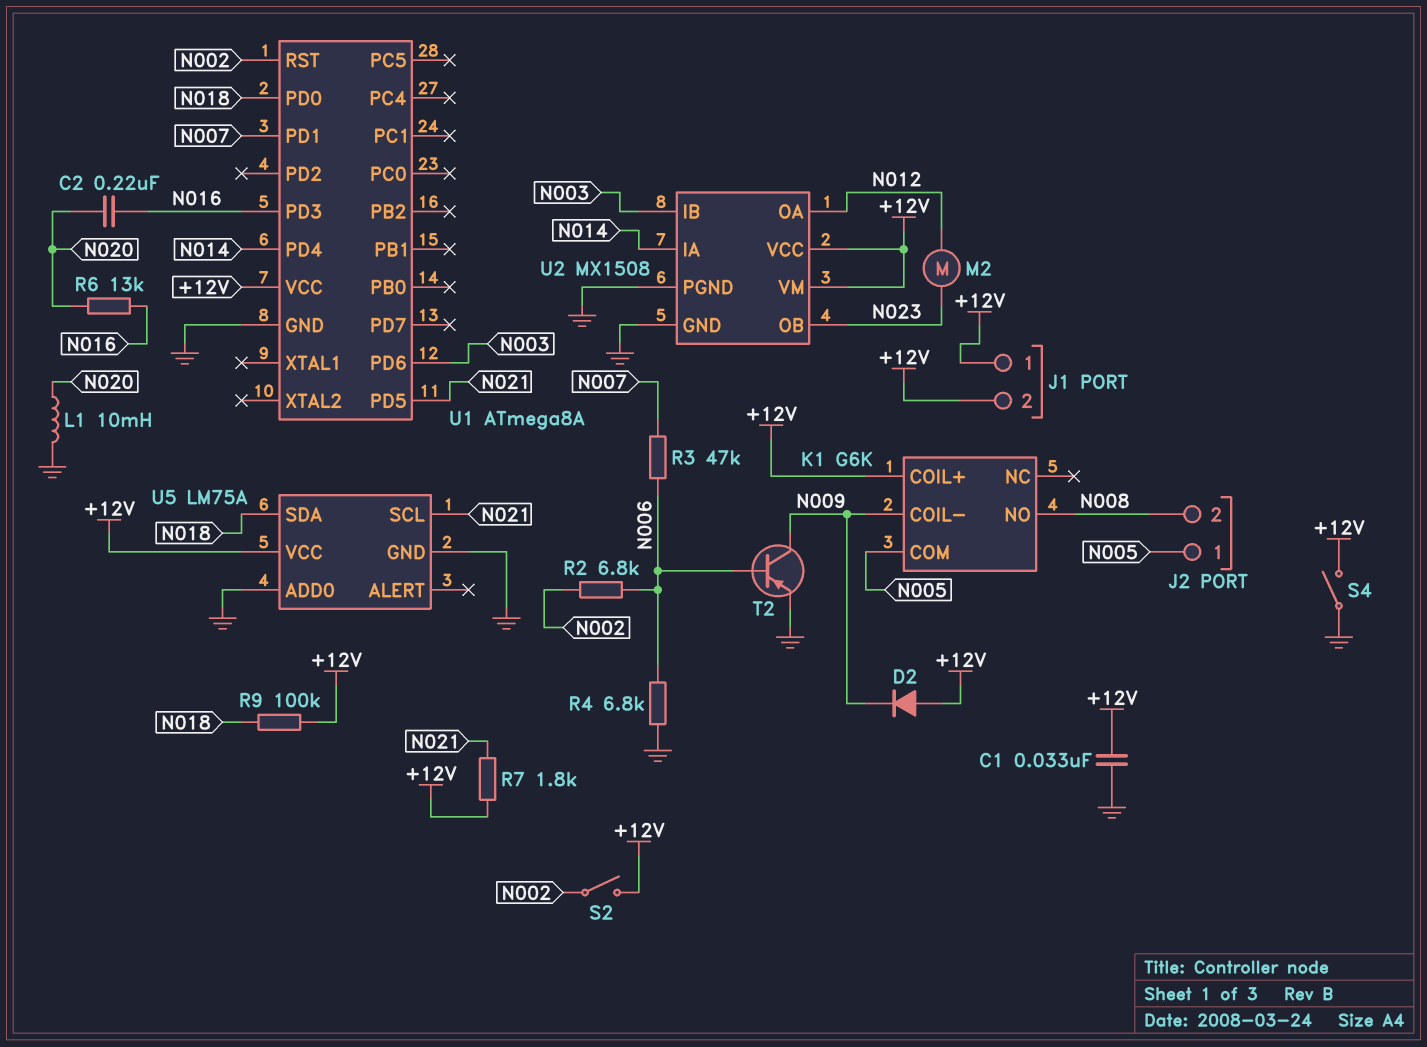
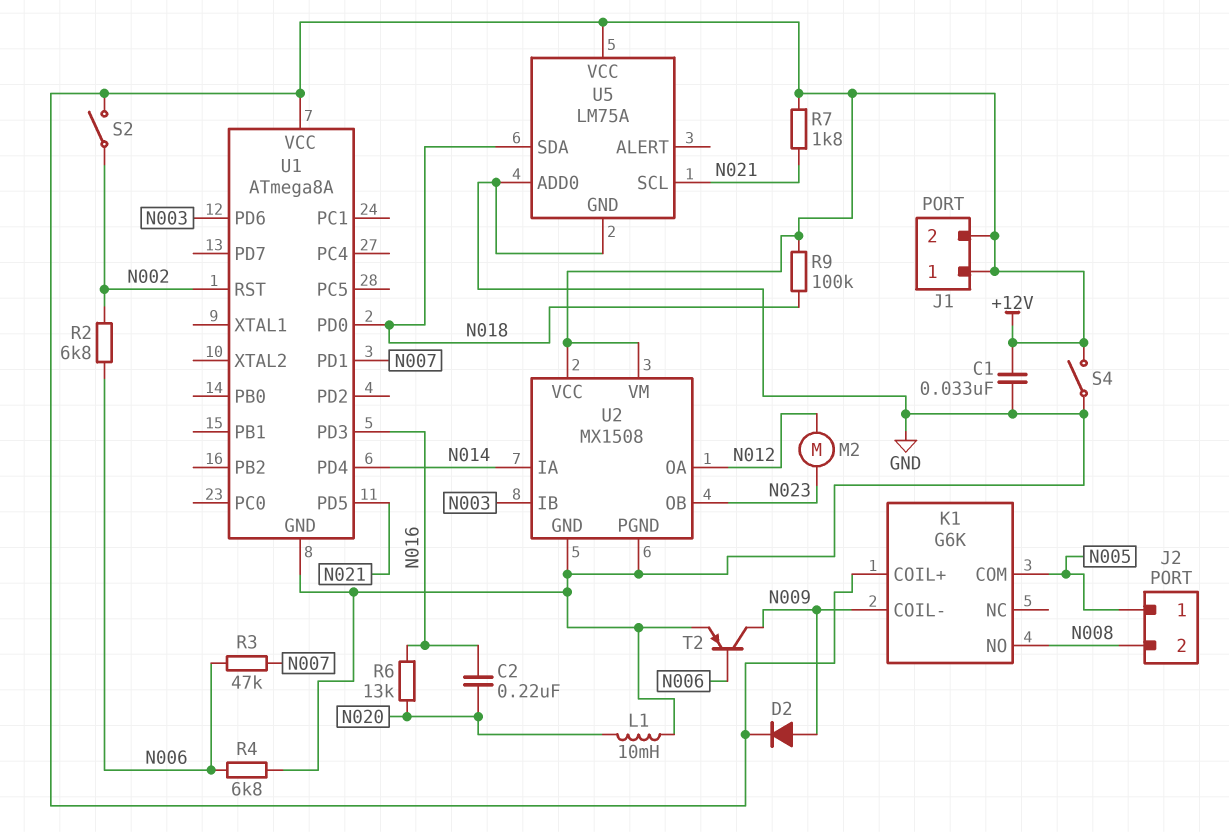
D2: diode (A +12V, K N009) -> diode (A N009, K +12V)

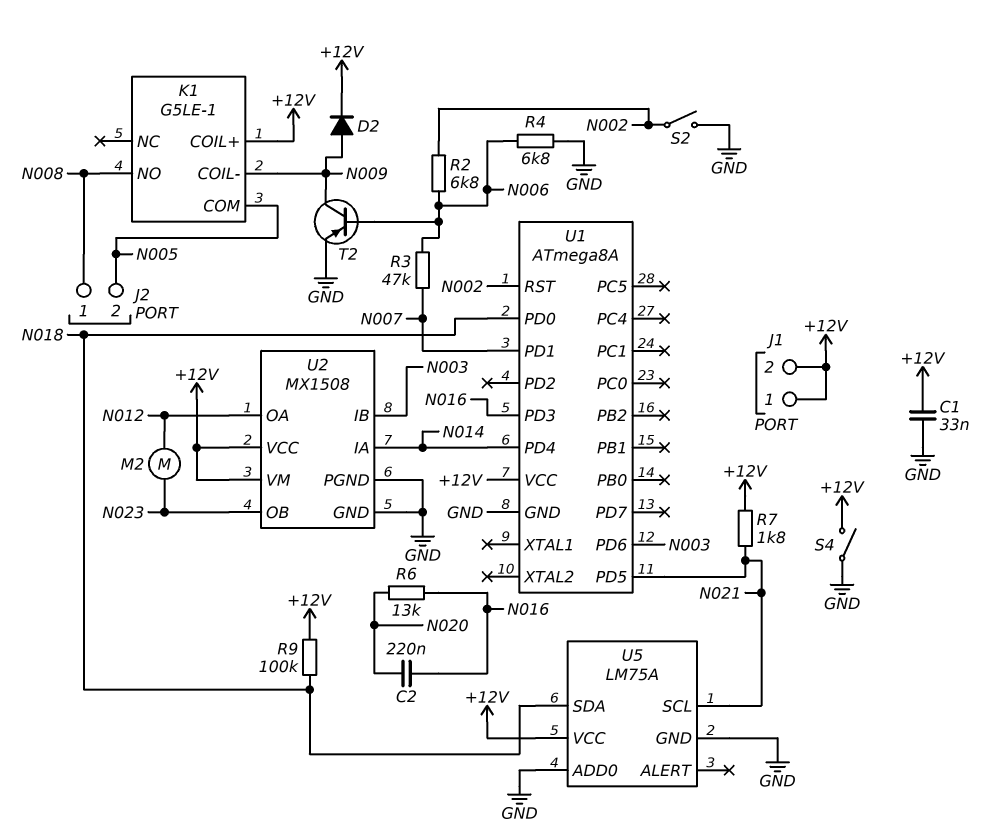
J2 pin 1: N005 -> N008
J2 pin 2: N008 -> N005
K1: G6K -> G5LE-1
L1: 10mH (GND, N020) -> none
S2: switch (+12V, N002) -> switch (GND, N002)

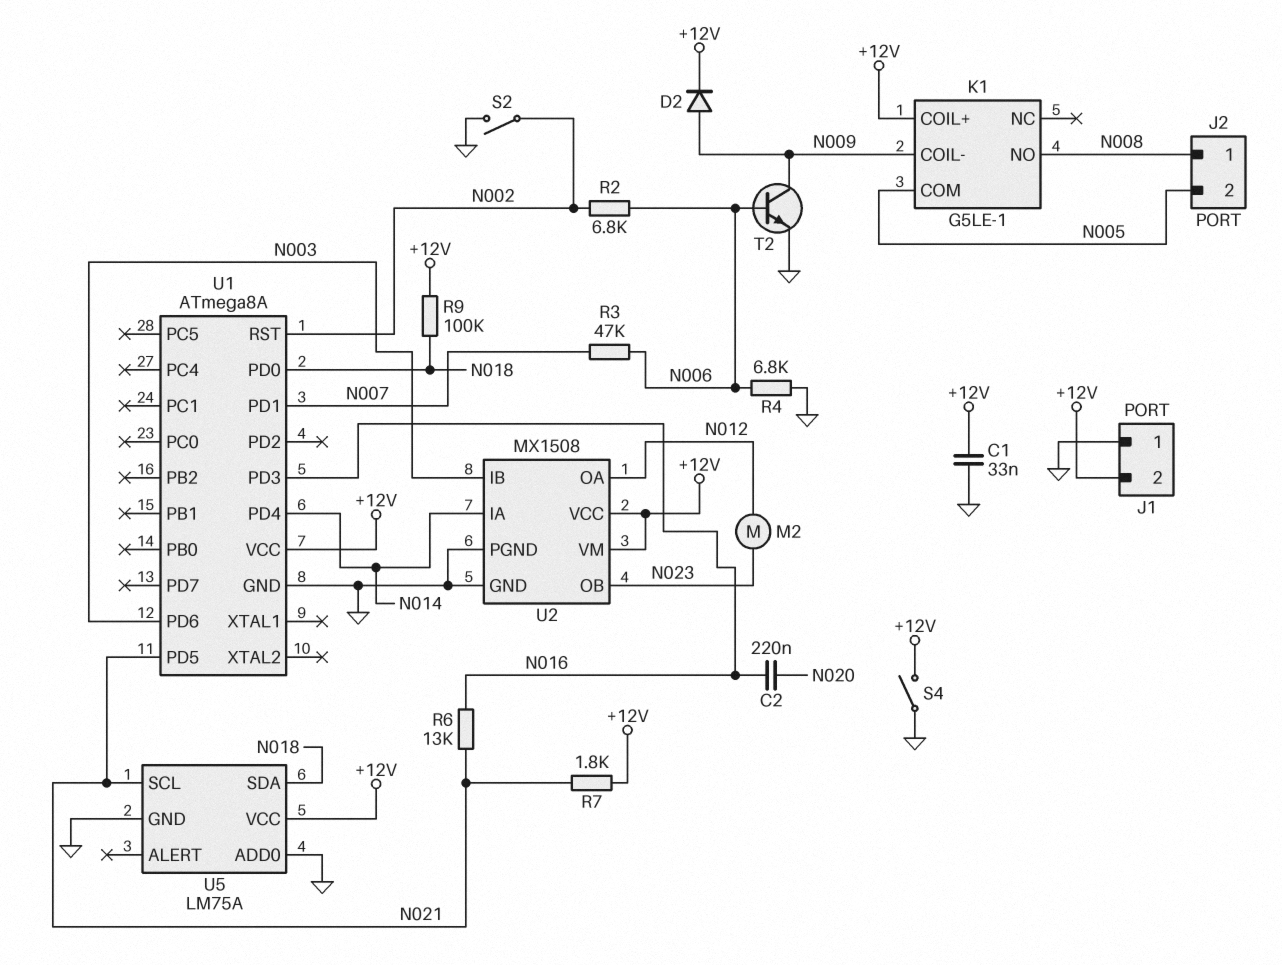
J1 pin 1: +12V -> GND
R6: 13k (N016, N020) -> 13k (N016, N021)
T2: PNP (B N006, C N009, E GND) -> NPN (B N006, C N009, E GND)

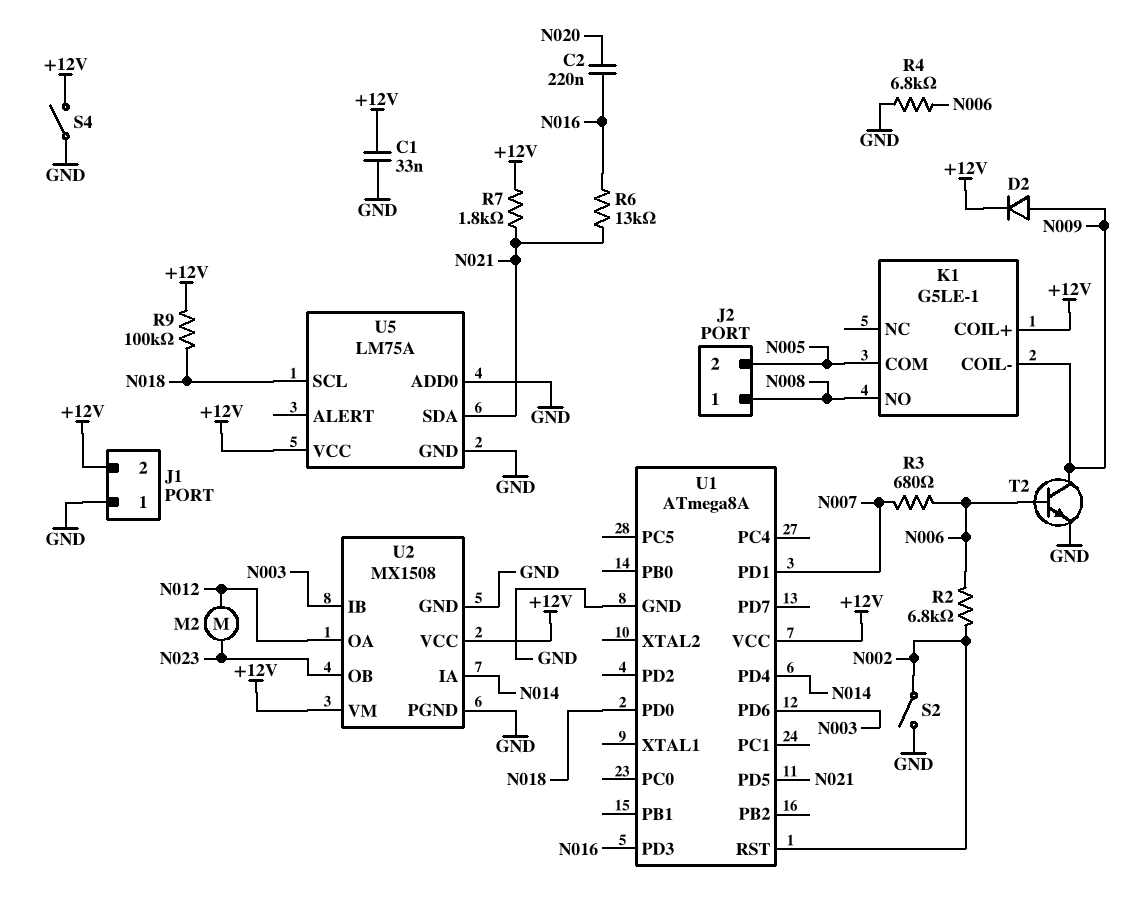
R3: 47k (N006, N007) -> 680 (N006, N007)
U5 pin SCL: N021 -> N018
U5 pin SDA: N018 -> N021

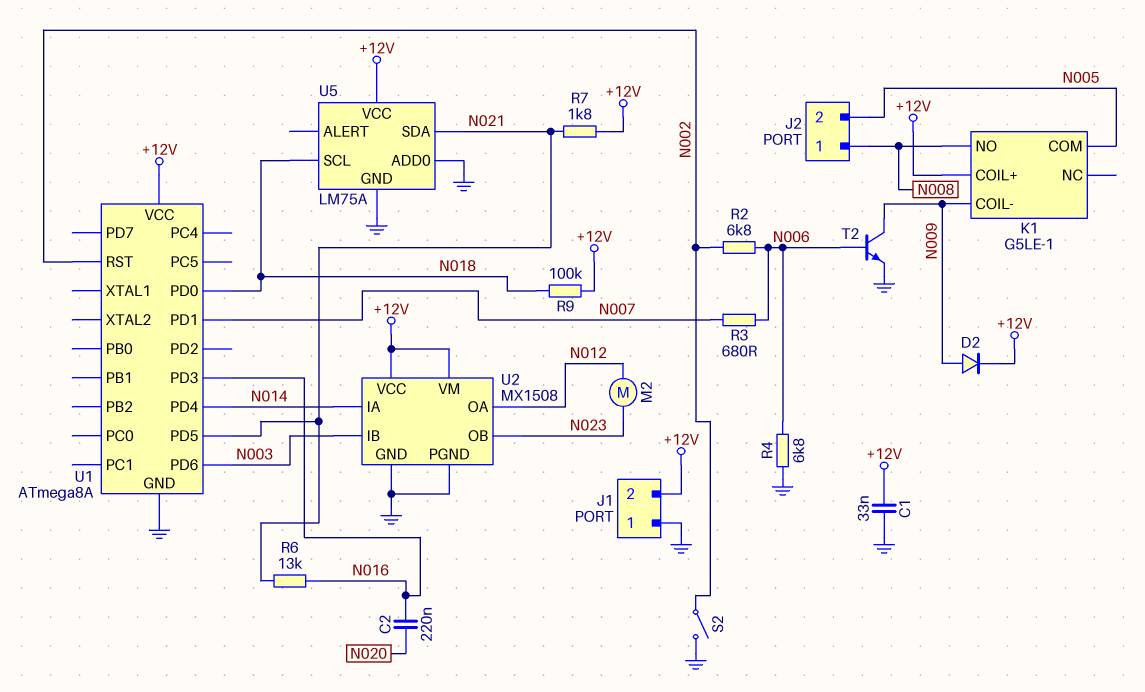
S4: switch (+12V, GND) -> none

